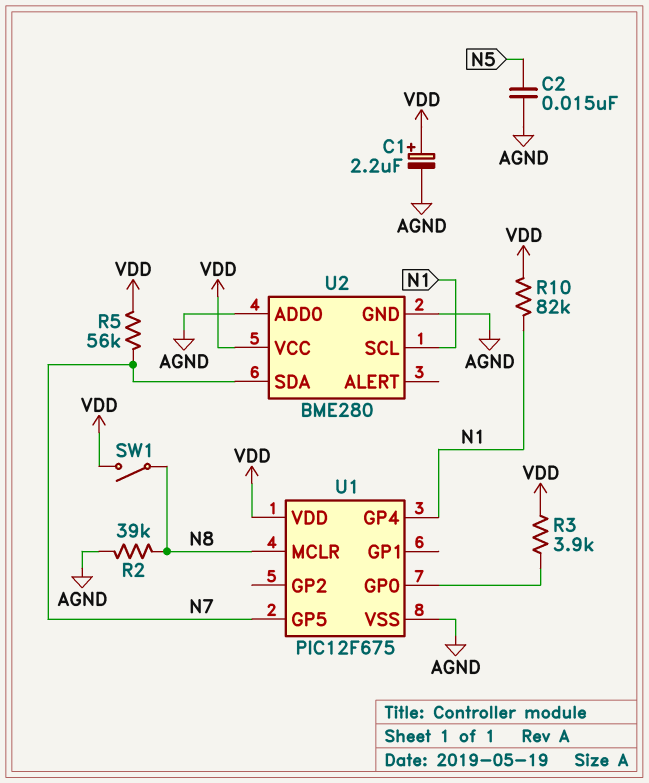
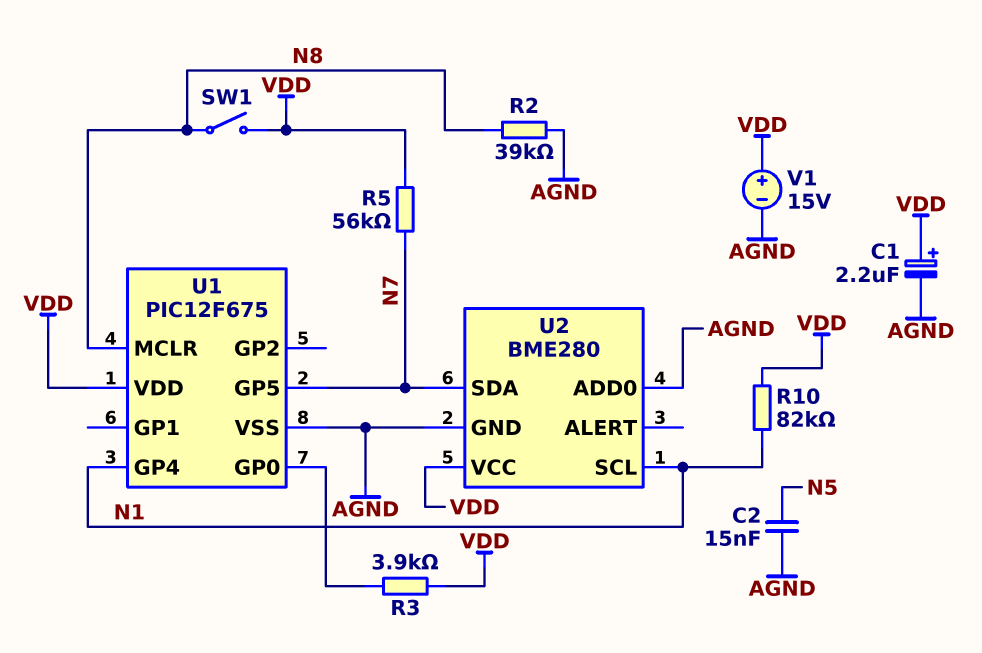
V1: none -> 15V (plus VDD, minus AGND)

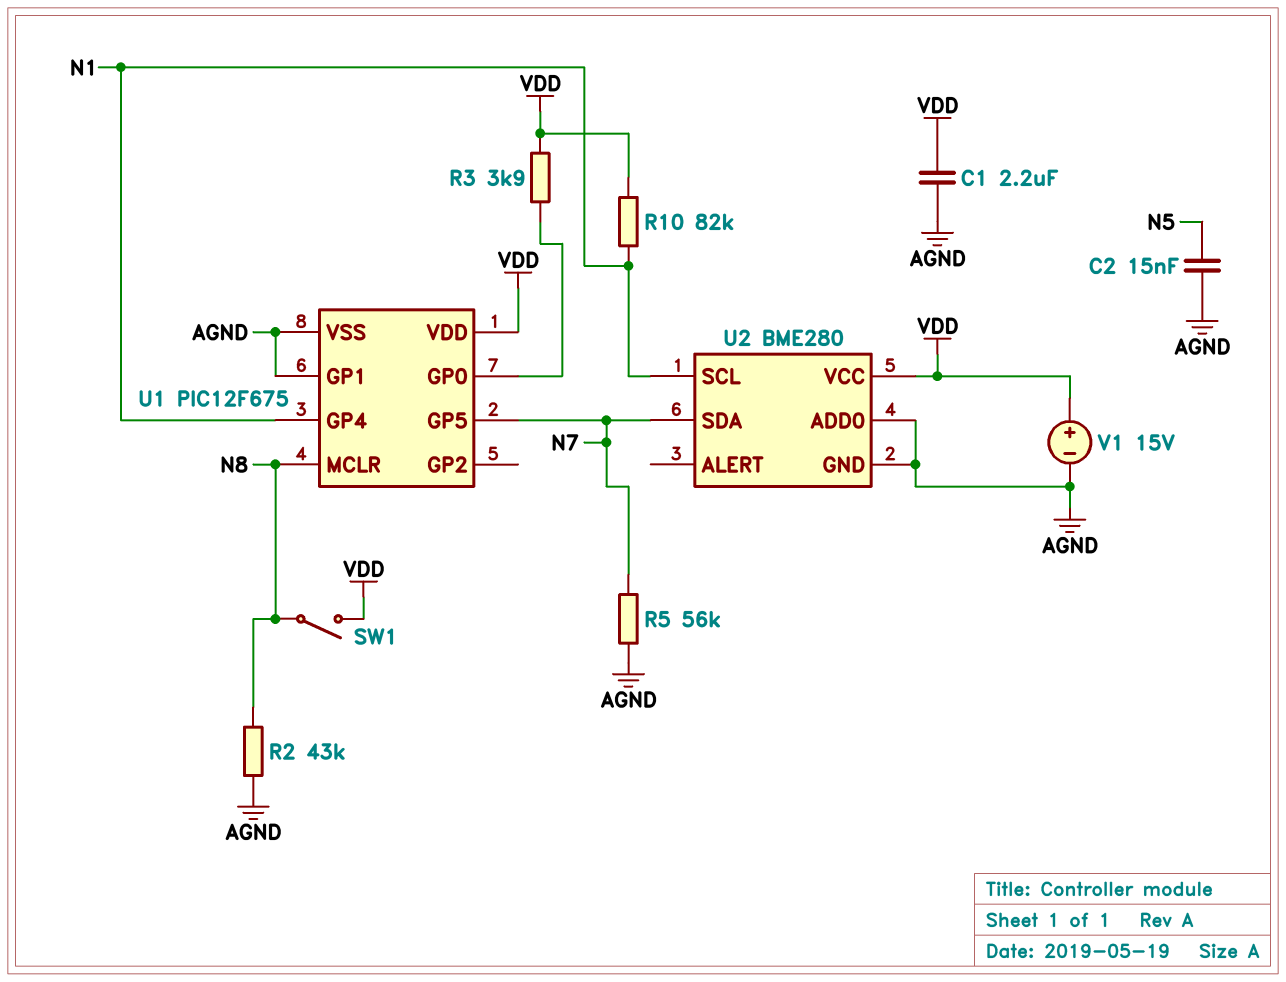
C1: 2.2uF (plus VDD, minus AGND) -> 2.2uF (AGND, VDD)
R2: 39k (AGND, N8) -> 43k (AGND, N8)
R5: 56k (N7, VDD) -> 56k (AGND, N7)
U1 pin GP1: none -> AGND

